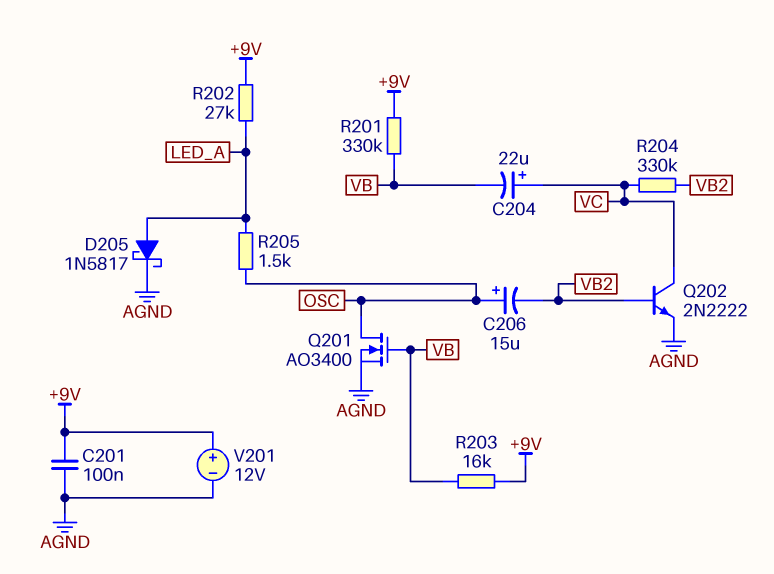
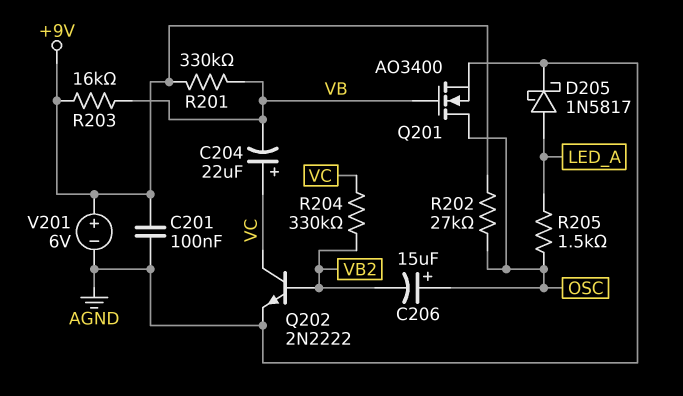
R202: 27k (+9V, LED_A) -> 27k (+9V, OSC)
V201: 12V (plus +9V, minus AGND) -> 6V (plus +9V, minus AGND)

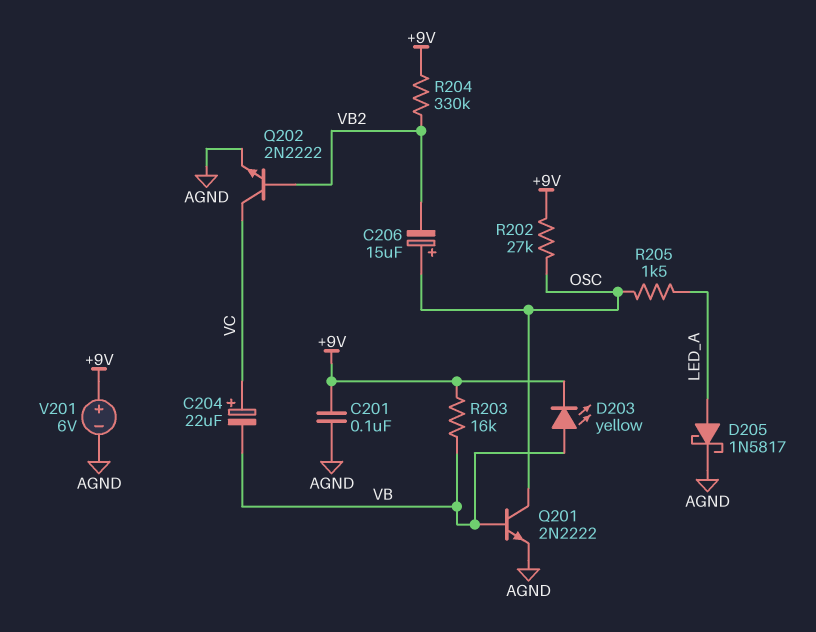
D203: none -> LED yellow (A VB, K +9V)
Q201: NMOS AO3400 (G VB, D OSC, S AGND) -> NPN 2N2222 (B VB, C OSC, E AGND)
R201: 330k (+9V, VB) -> none
R204: 330k (VB2, VC) -> 330k (+9V, VB2)

